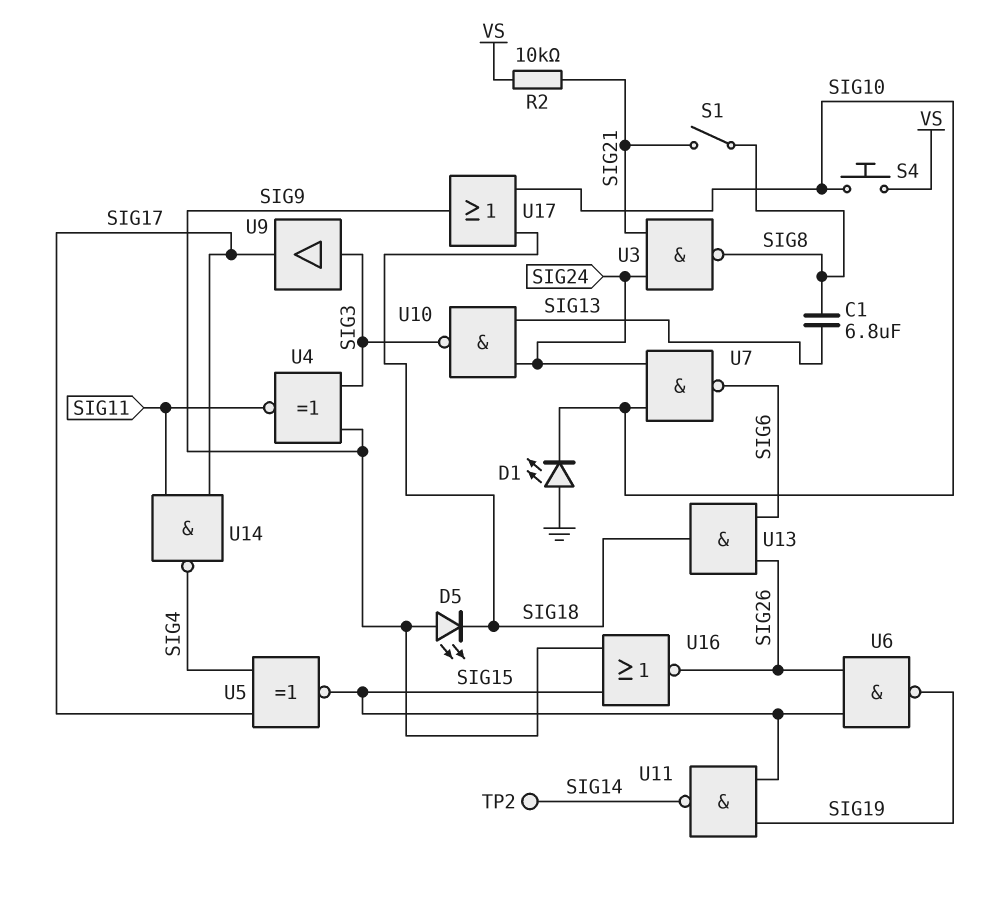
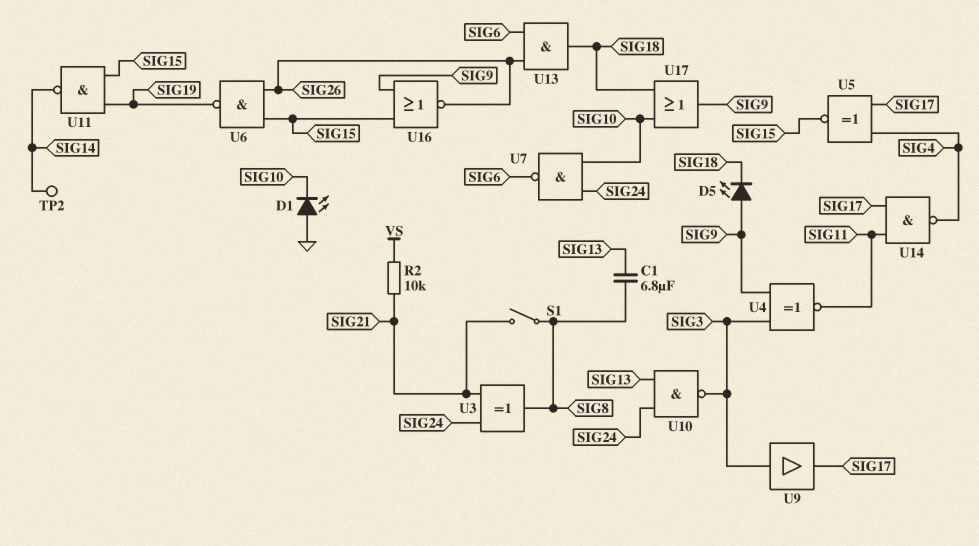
S4: button (SIG10, VS) -> none
U3: NAND (in SIG21, in SIG24, out SIG8) -> XOR (in SIG21, in SIG24, out SIG8)

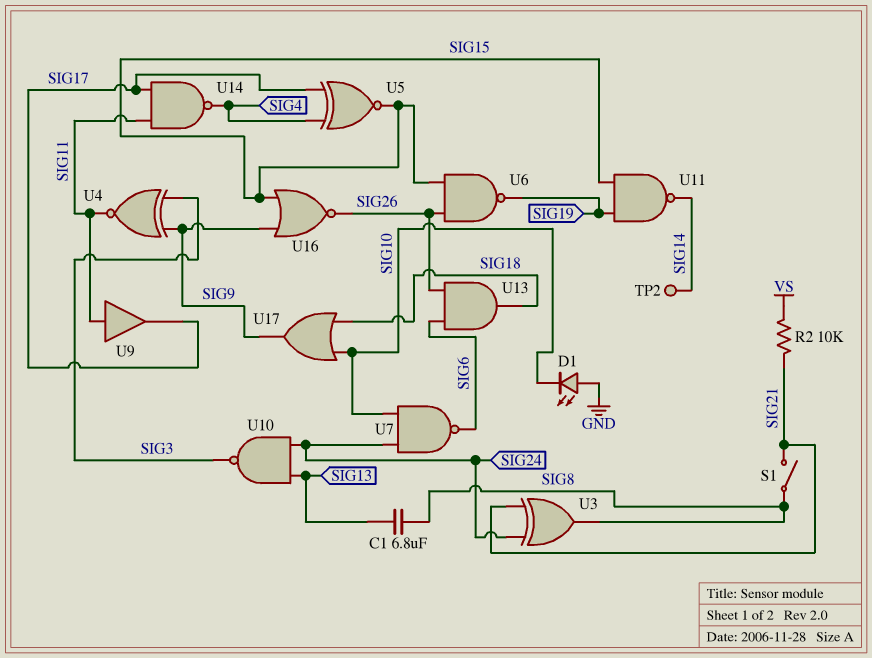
D5: LED (A SIG9, K SIG18) -> none
U9: buffer (in SIG3, out SIG17) -> buffer (in SIG11, out SIG17)

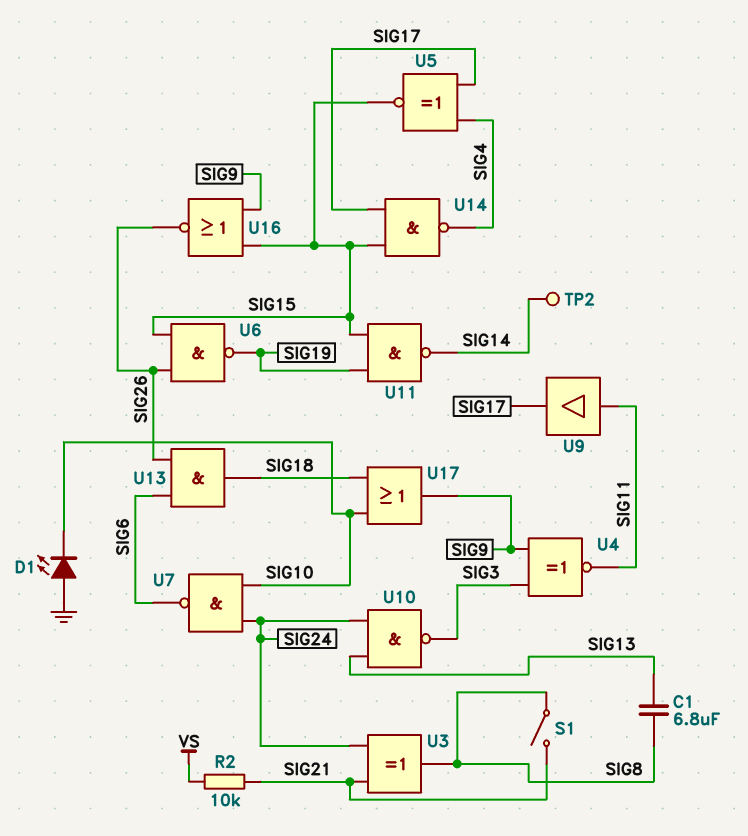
U14: NAND (in SIG11, in SIG17, out SIG4) -> NAND (in SIG15, in SIG17, out SIG4)

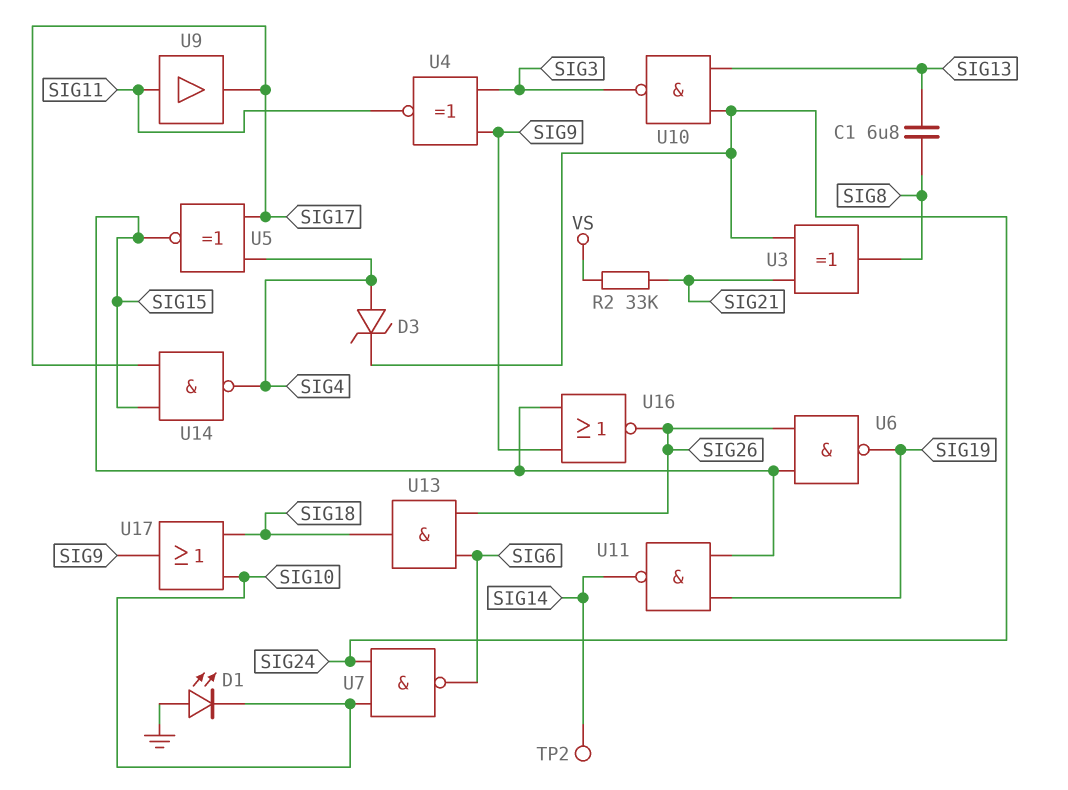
D3: none -> zener (A SIG4, K SIG24)
R2: 10k (SIG21, VS) -> 33k (SIG21, VS)
S1: switch (SIG8, SIG21) -> none

